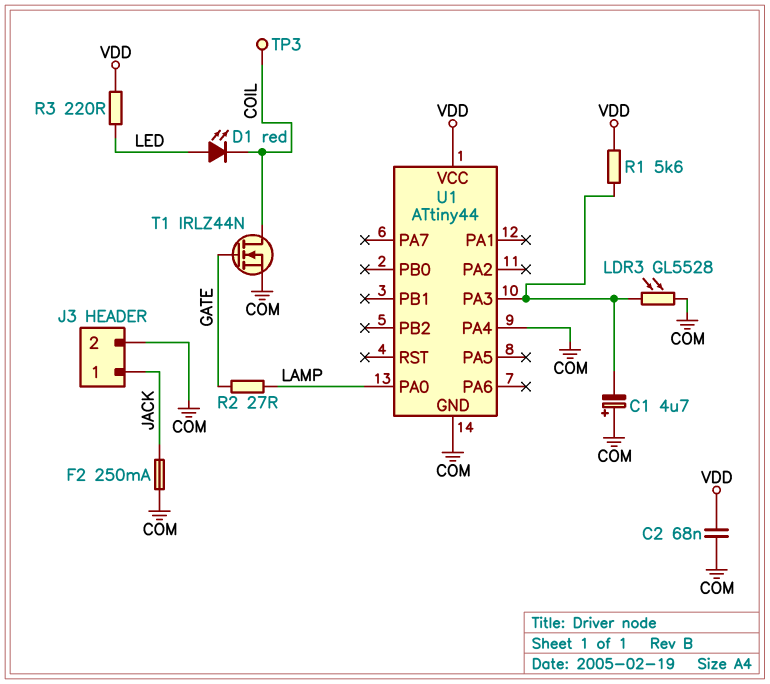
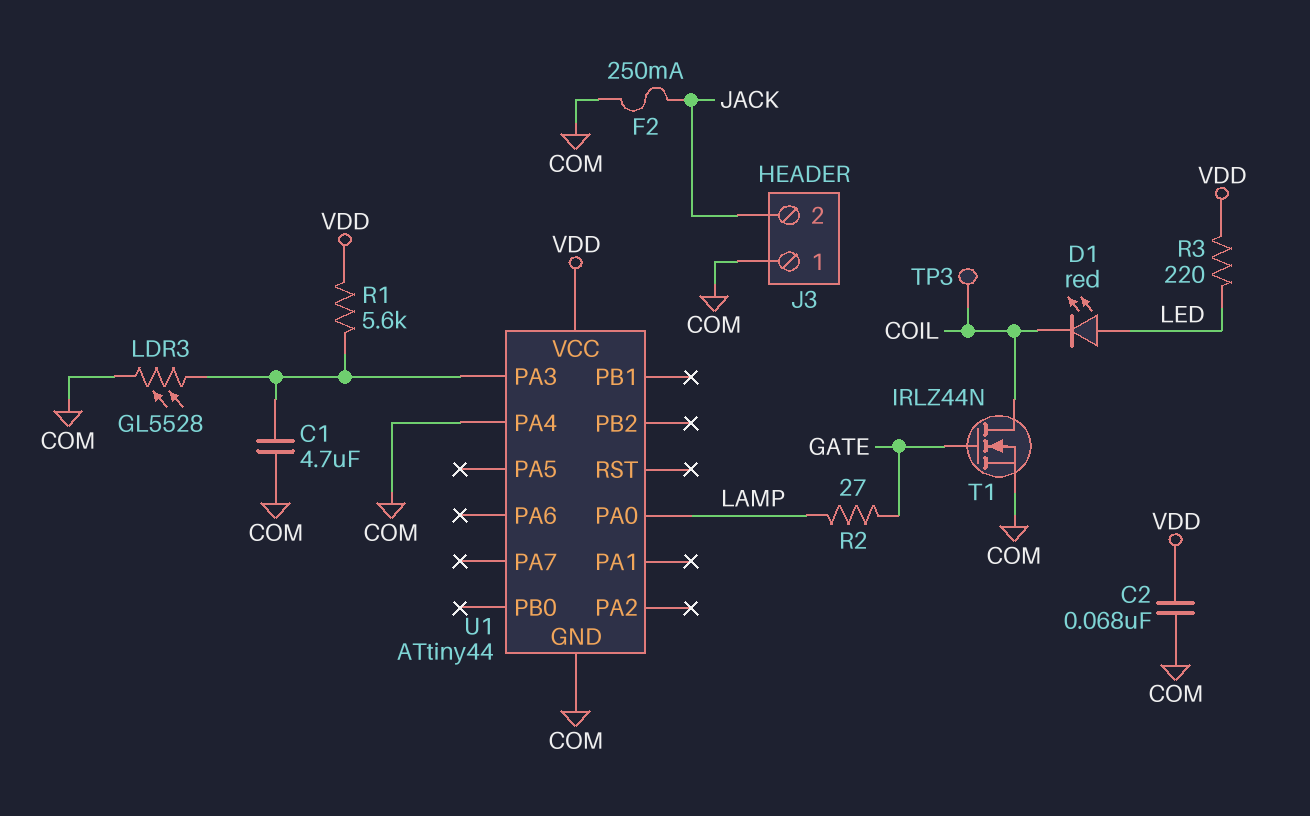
C1: 4.7uF (plus COM, minus U1/PA3) -> 4.7uF (COM, U1/PA3)
J3 pin 1: JACK -> COM
J3 pin 2: COM -> JACK

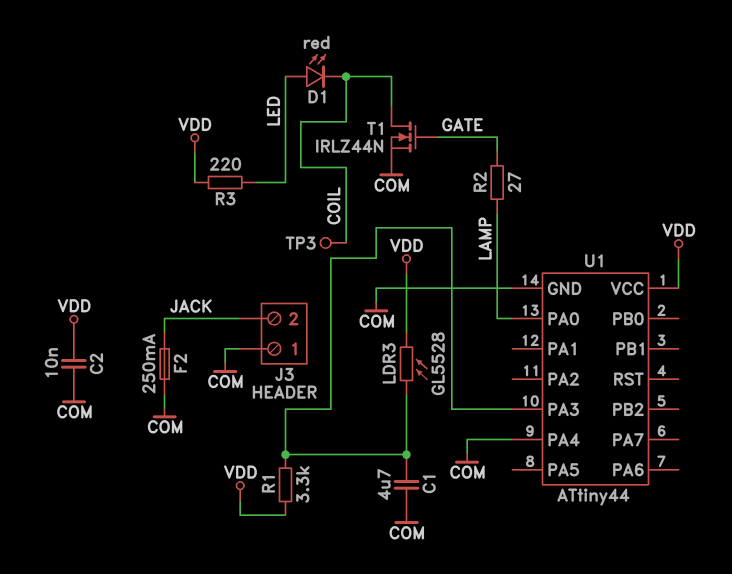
C2: 68nF (COM, VDD) -> 10nF (COM, VDD)
LDR3: GL5528 (COM, U1/PA3) -> GL5528 (U1/PA3, VDD)
R1: 5.6k (U1/PA3, VDD) -> 3.3k (U1/PA3, VDD)

